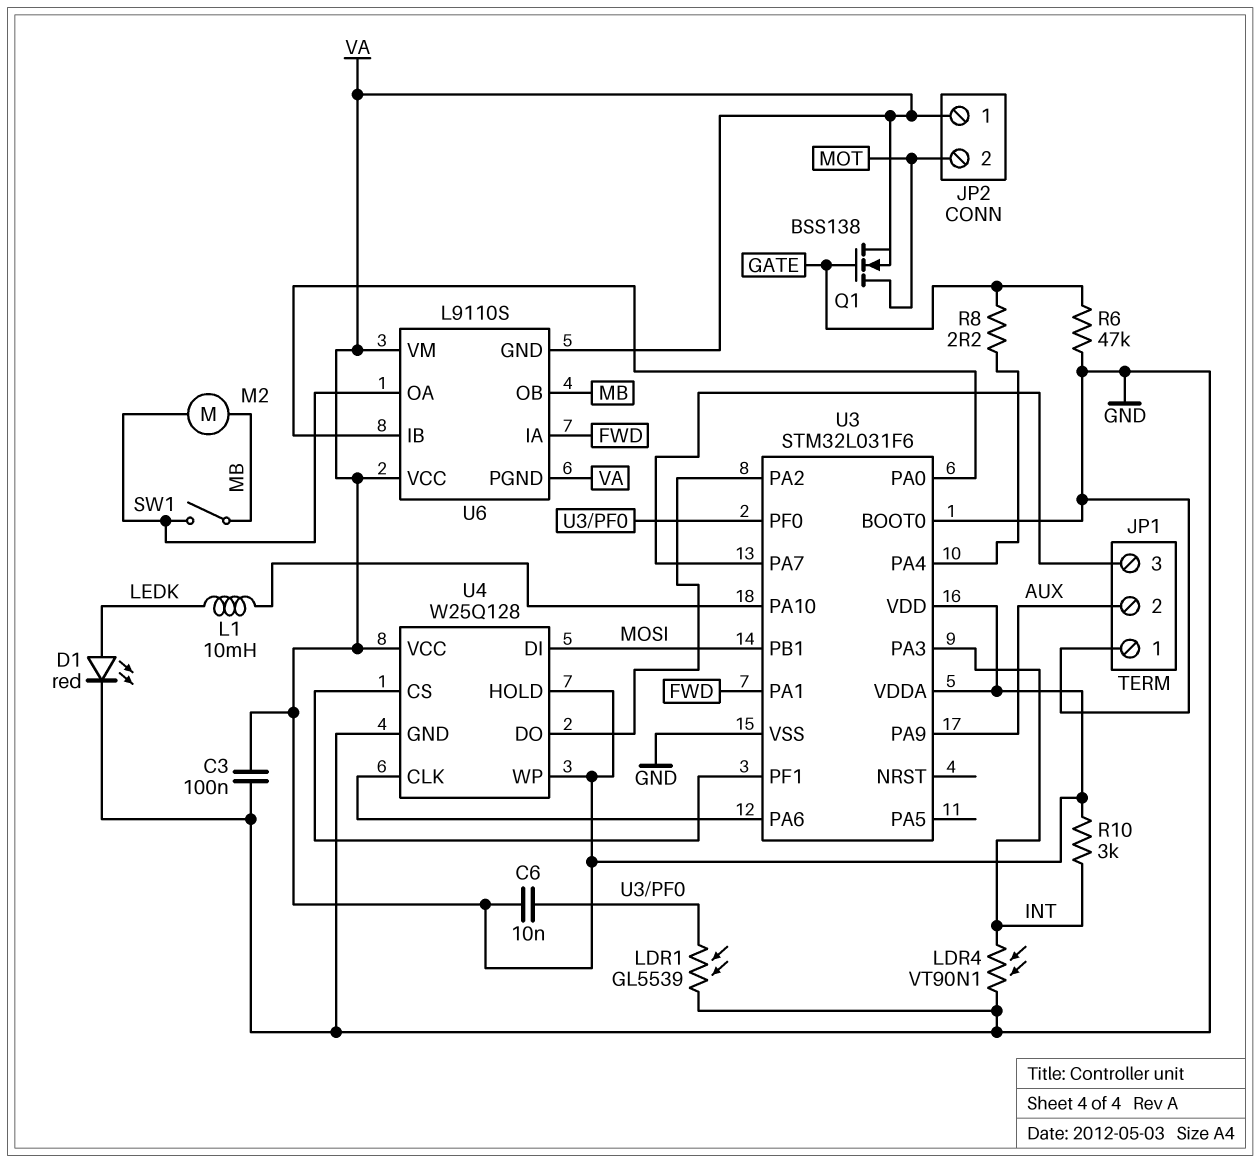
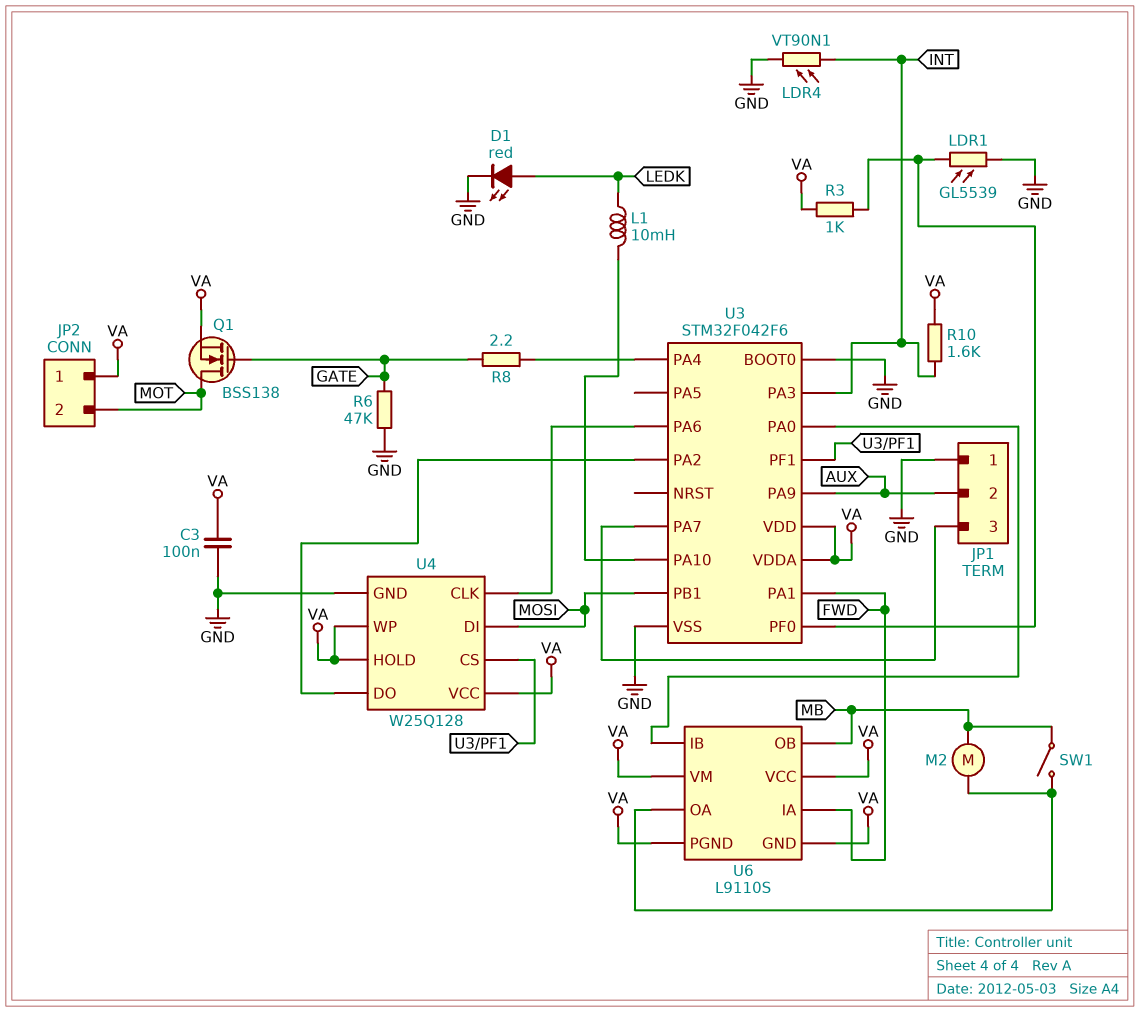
C6: 10nF (U3/PF0, VA) -> none
R3: none -> 1k (U3/PF0, VA)
R10: 3k (INT, VA) -> 1.6k (INT, VA)
U3: STM32L031F6 -> STM32F042F6

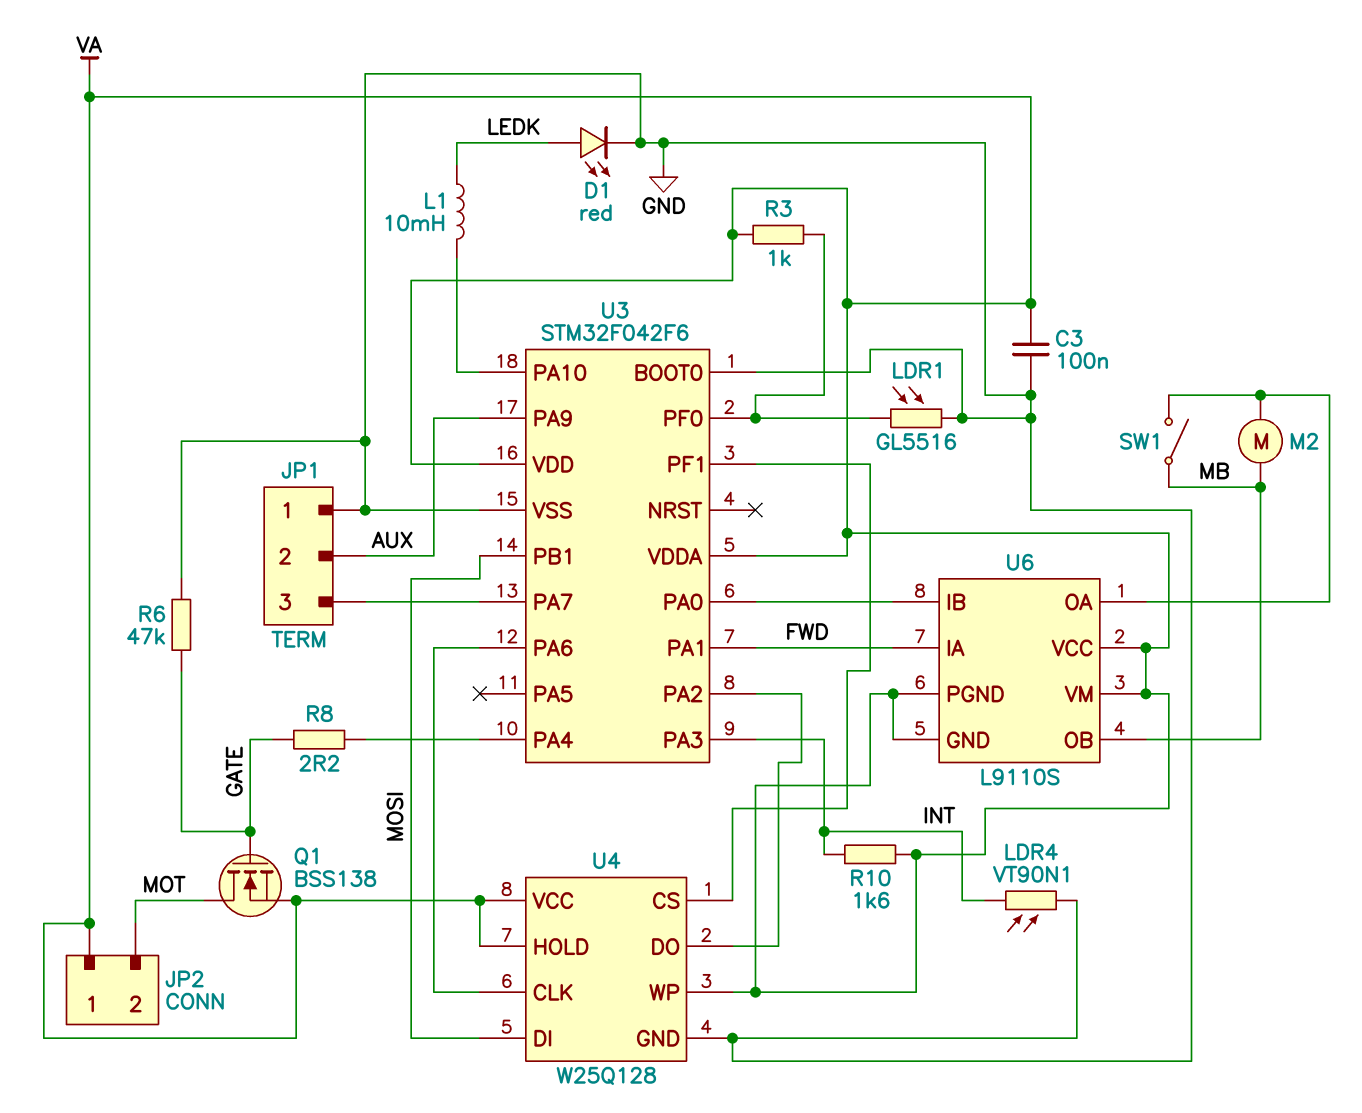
LDR1: GL5539 (GND, U3/PF0) -> GL5516 (GND, U3/PF0)

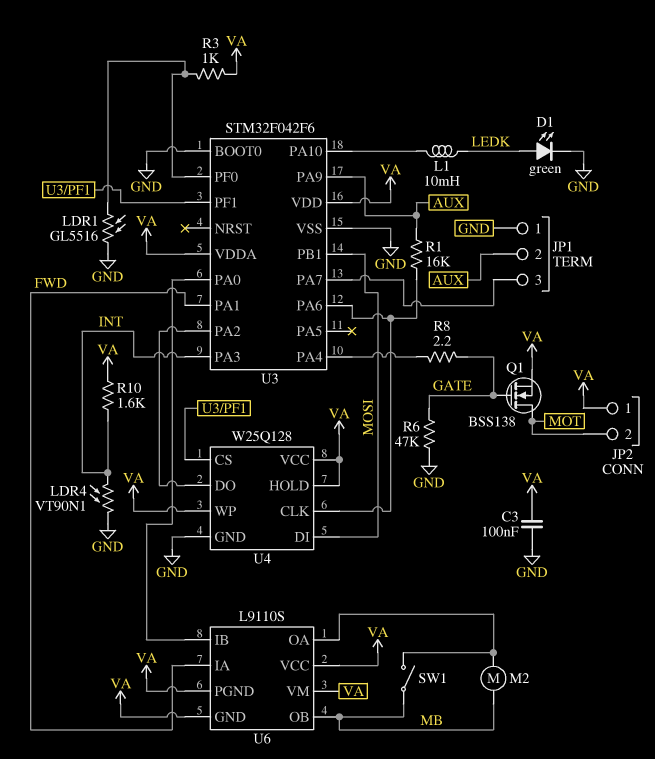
D1: LED red (A LEDK, K GND) -> LED green (A LEDK, K GND)
R1: none -> 16k (AUX, U3/PA6)

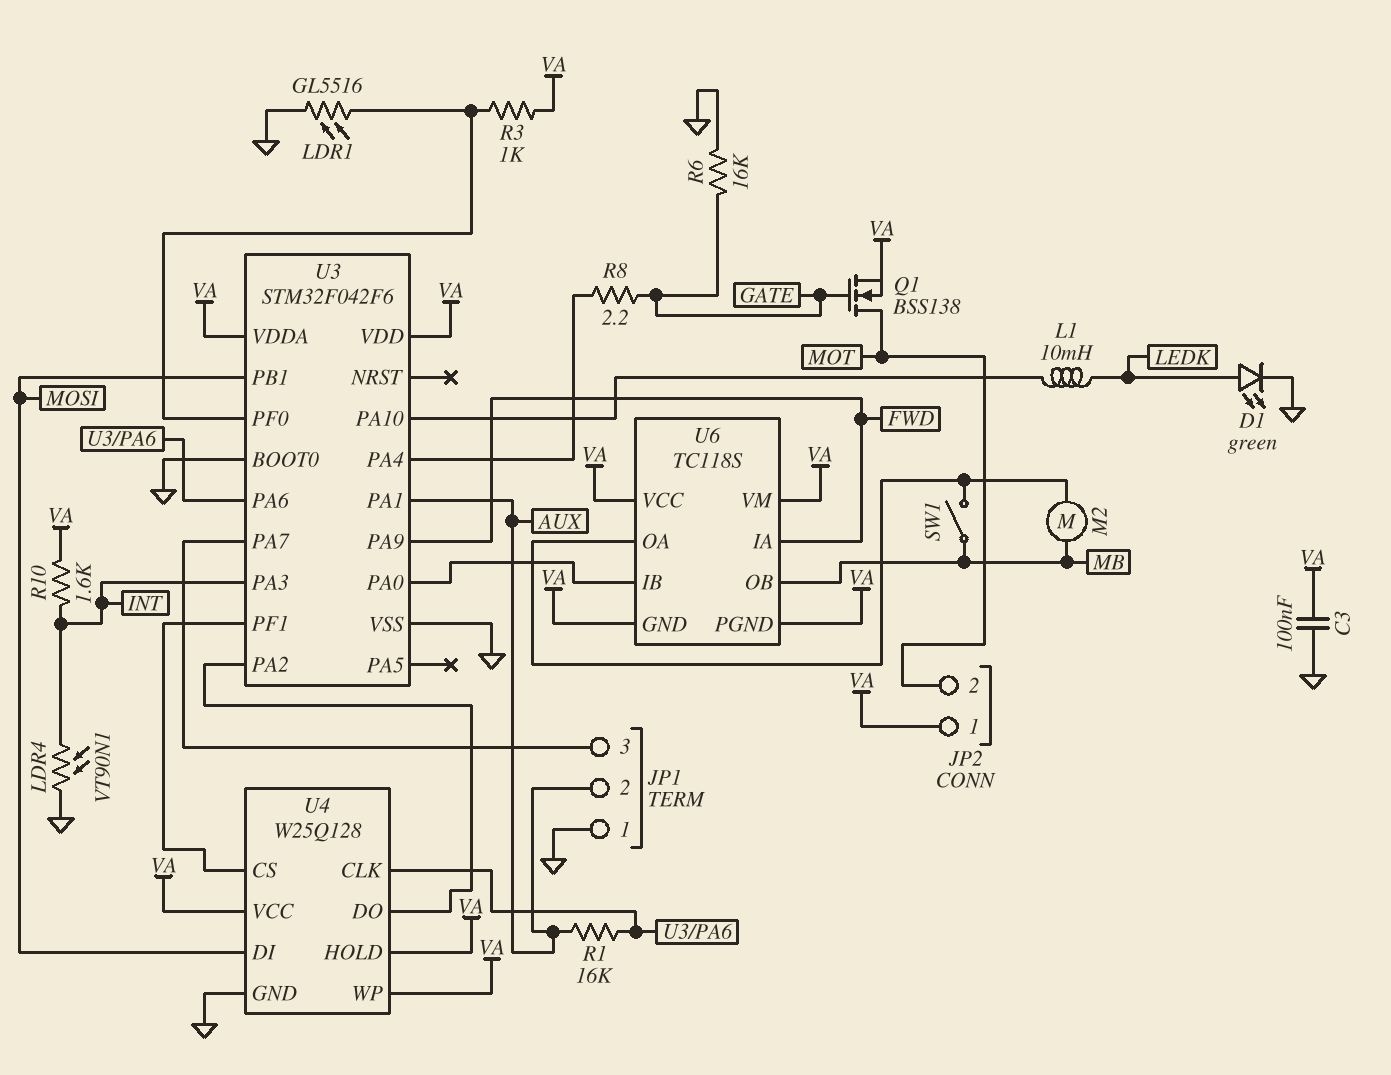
R6: 47k (GATE, GND) -> 16k (GATE, GND)
U3 pin PA1: FWD -> AUX
U3 pin PA9: AUX -> FWD
U6: L9110S -> TC118S

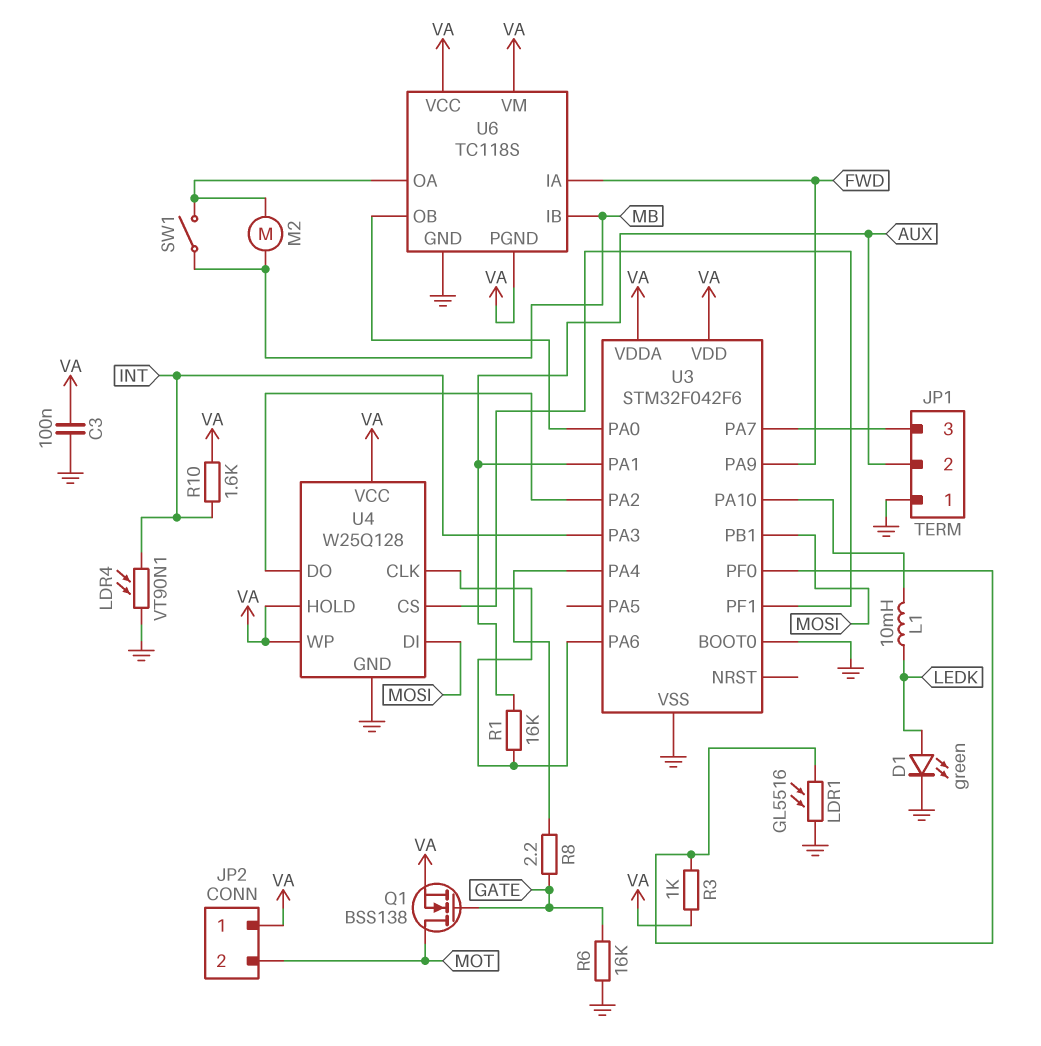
U6 pin GND: VA -> GND
U6 pin IB: U3/PA0 -> MB
U6 pin OB: MB -> U3/PA0

